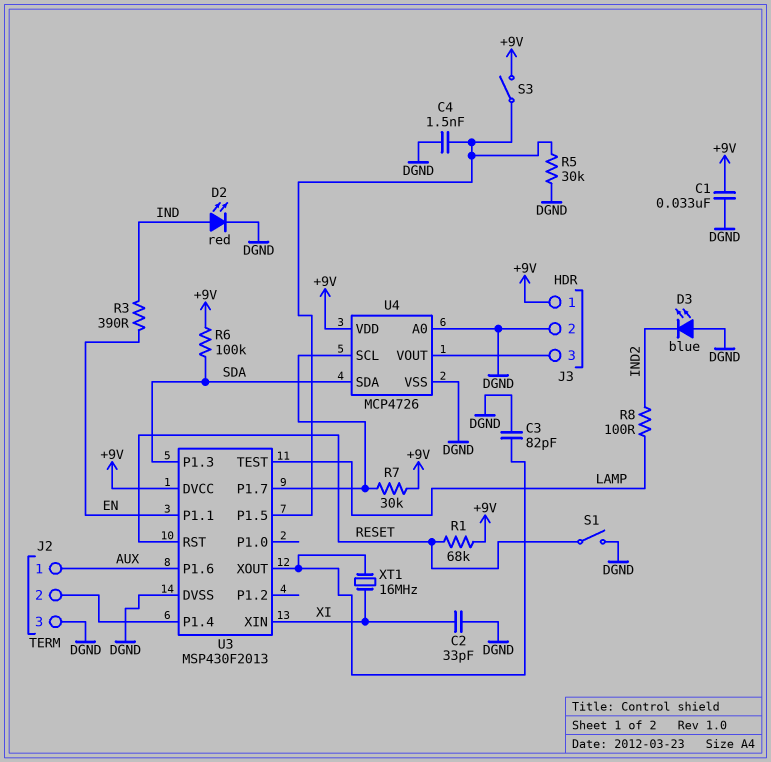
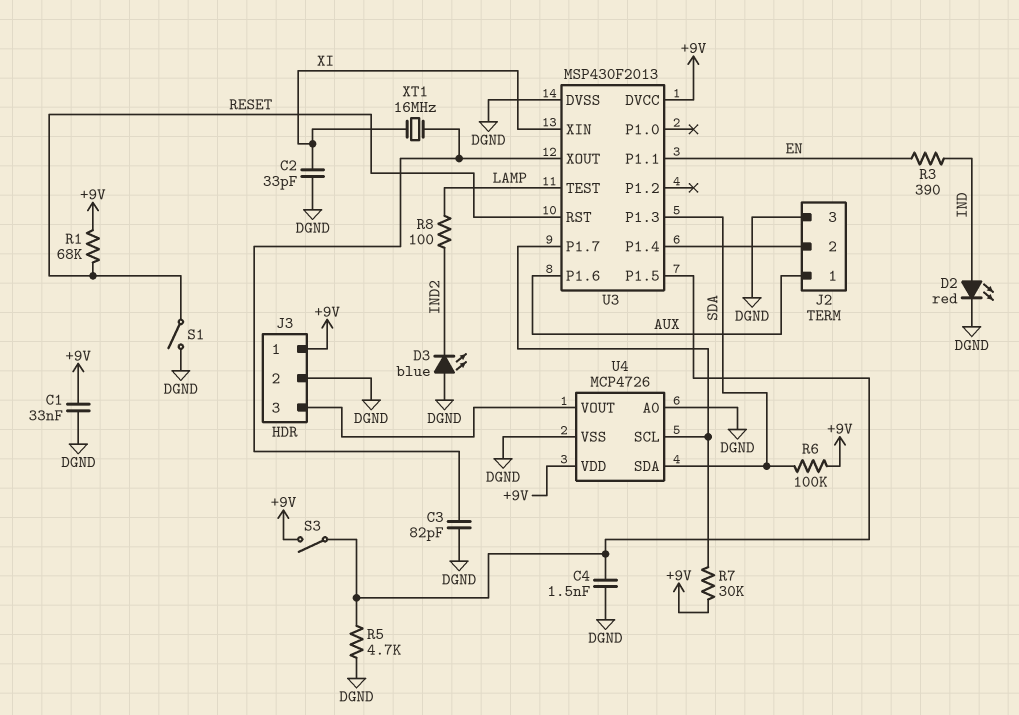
R5: 30k (DGND, U3/P1.5) -> 4.7k (DGND, U3/P1.5)

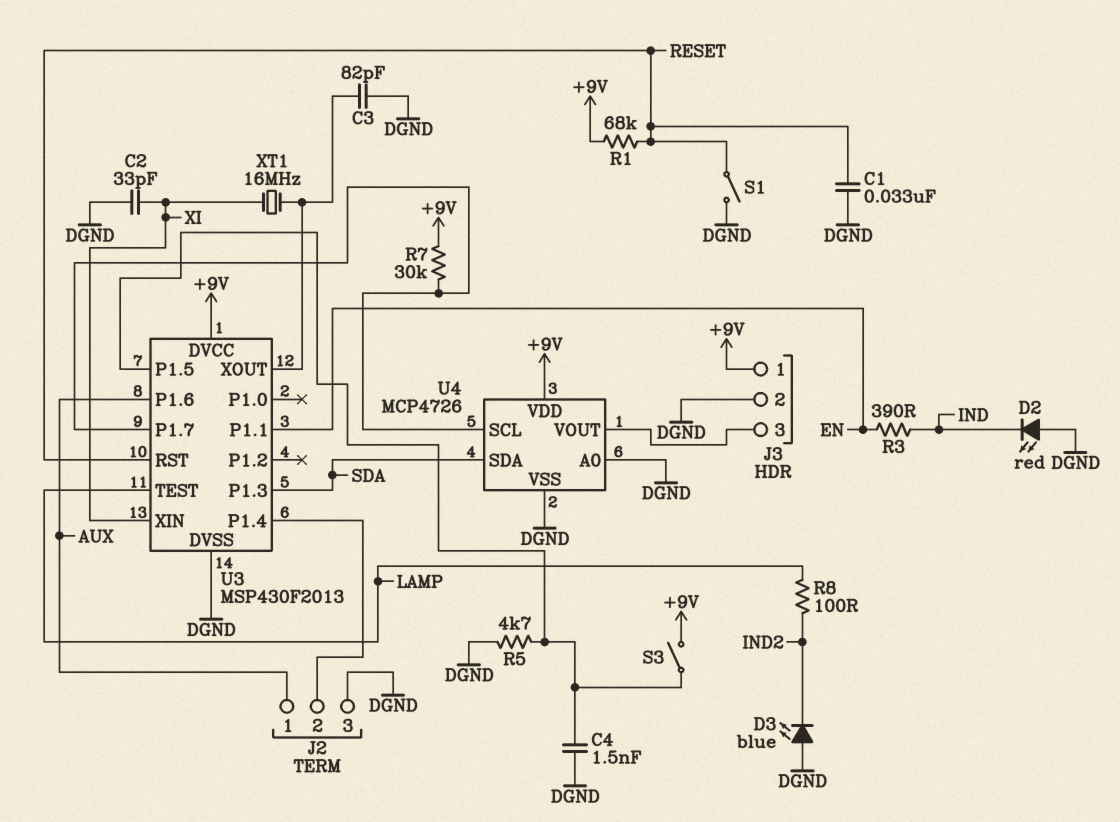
C1: 33nF (+9V, DGND) -> 33nF (DGND, RESET)
D2: LED red (A IND, K DGND) -> LED red (A DGND, K IND)
R6: 100k (+9V, SDA) -> none

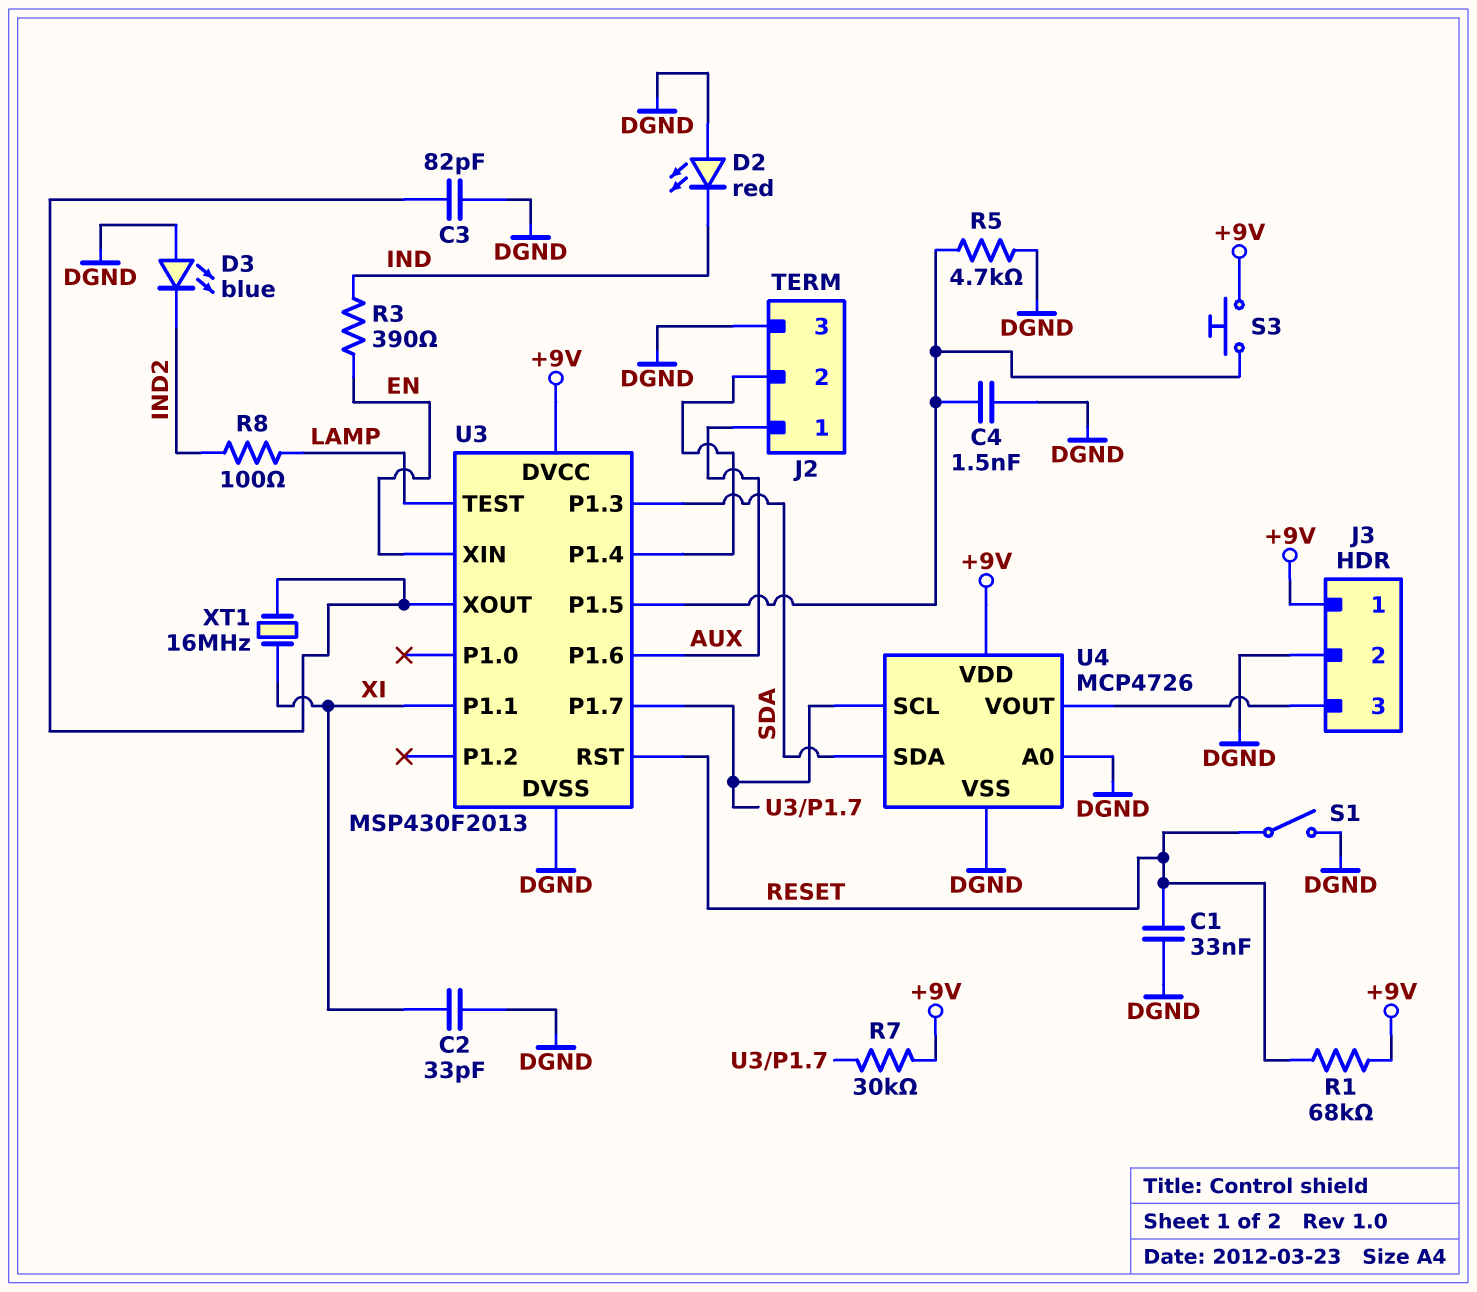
S3: switch (+9V, U3/P1.5) -> button (+9V, U3/P1.5)
U3 pin P1.1: EN -> XI
U3 pin XIN: XI -> EN

